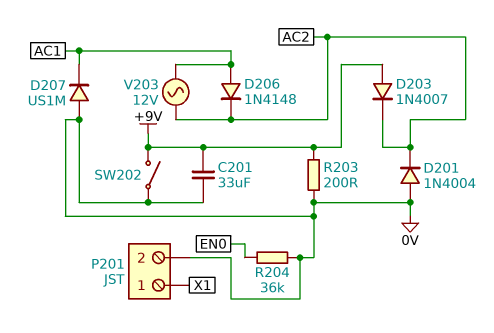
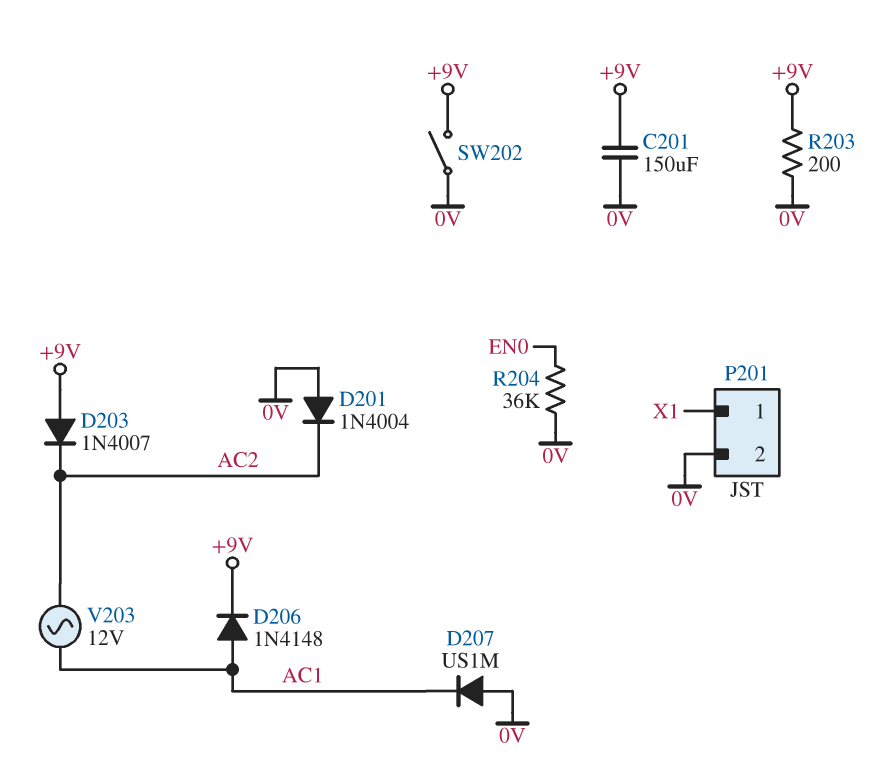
C201: 33uF (+9V, 0V) -> 150uF (+9V, 0V)
D206: diode 1N4148 (A AC1, K AC2) -> diode 1N4148 (A AC1, K +9V)

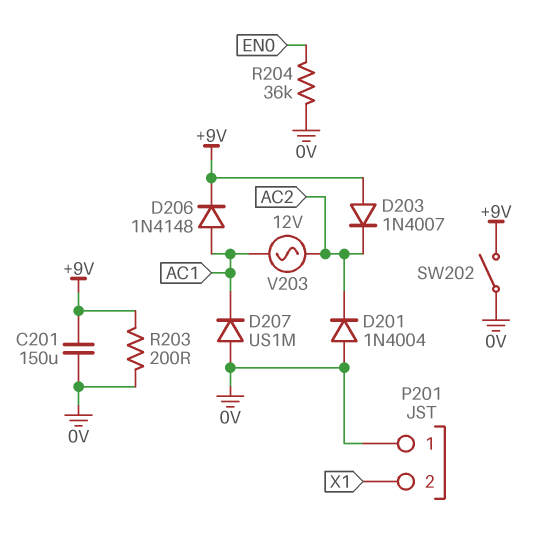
P201 pin 1: X1 -> 0V
P201 pin 2: 0V -> X1

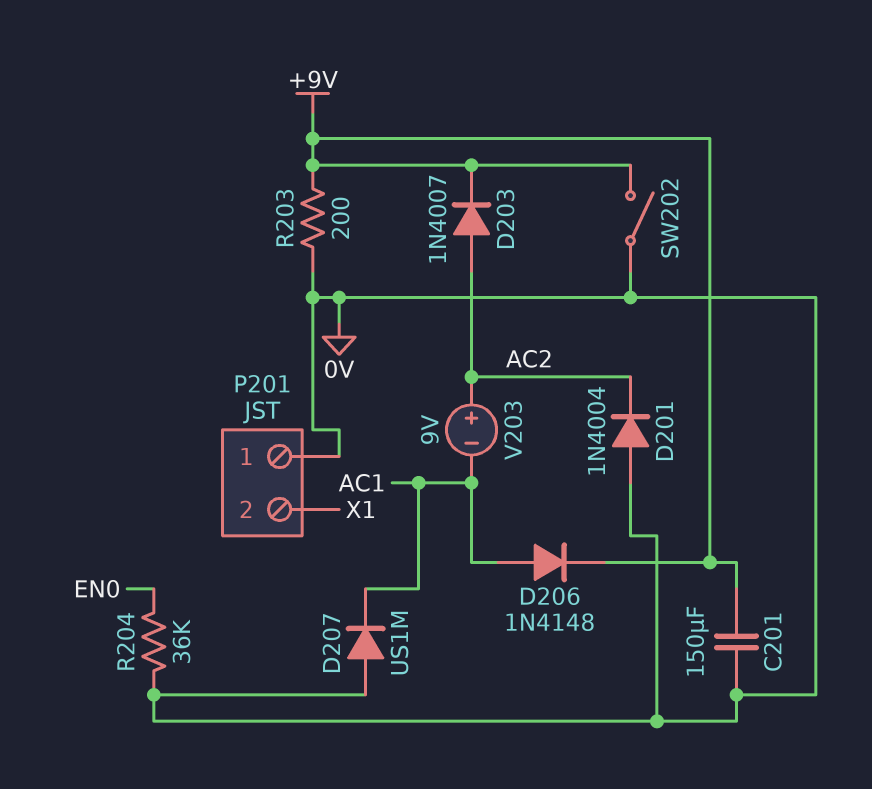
D203: diode 1N4007 (A +9V, K AC2) -> diode 1N4007 (A AC2, K +9V)
V203: AC 12V (AC1, AC2) -> 9V (plus AC2, minus AC1)

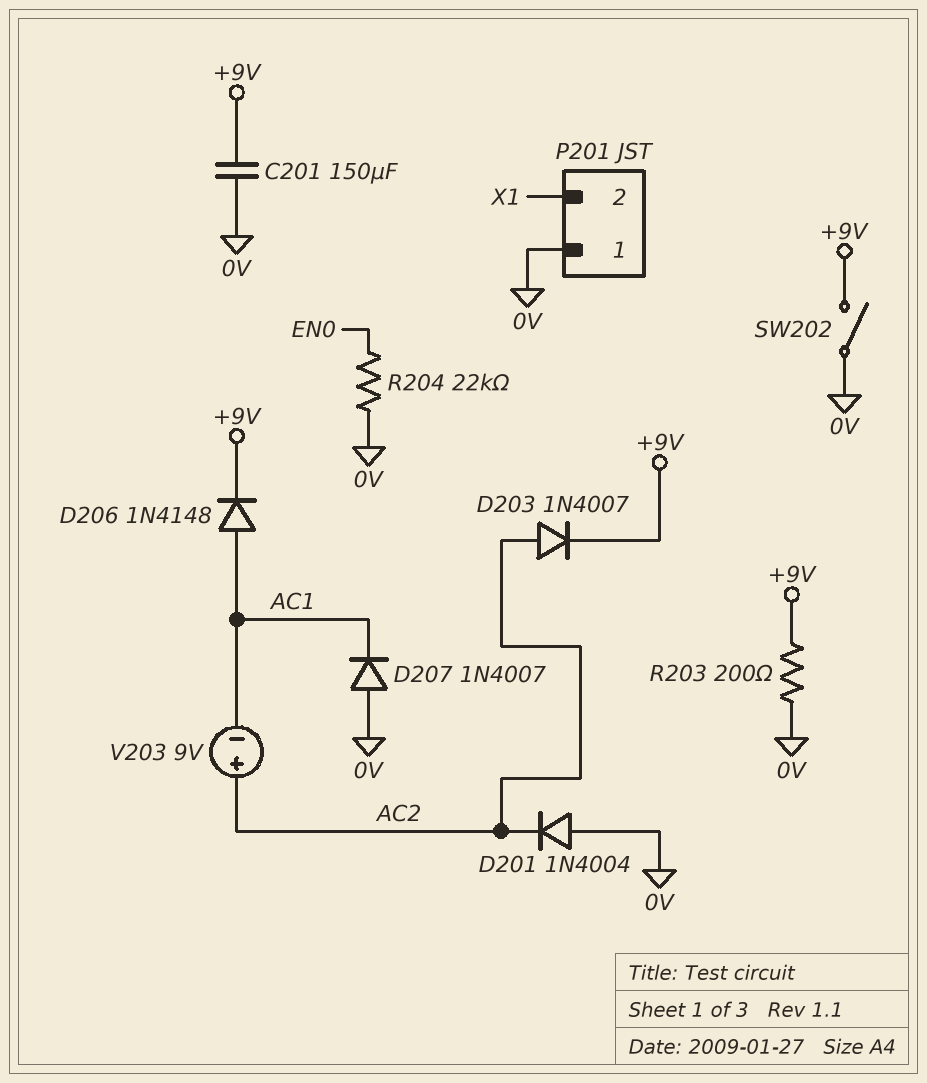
D207: diode US1M (A 0V, K AC1) -> diode 1N4007 (A 0V, K AC1)
R204: 36k (0V, EN0) -> 22k (0V, EN0)

